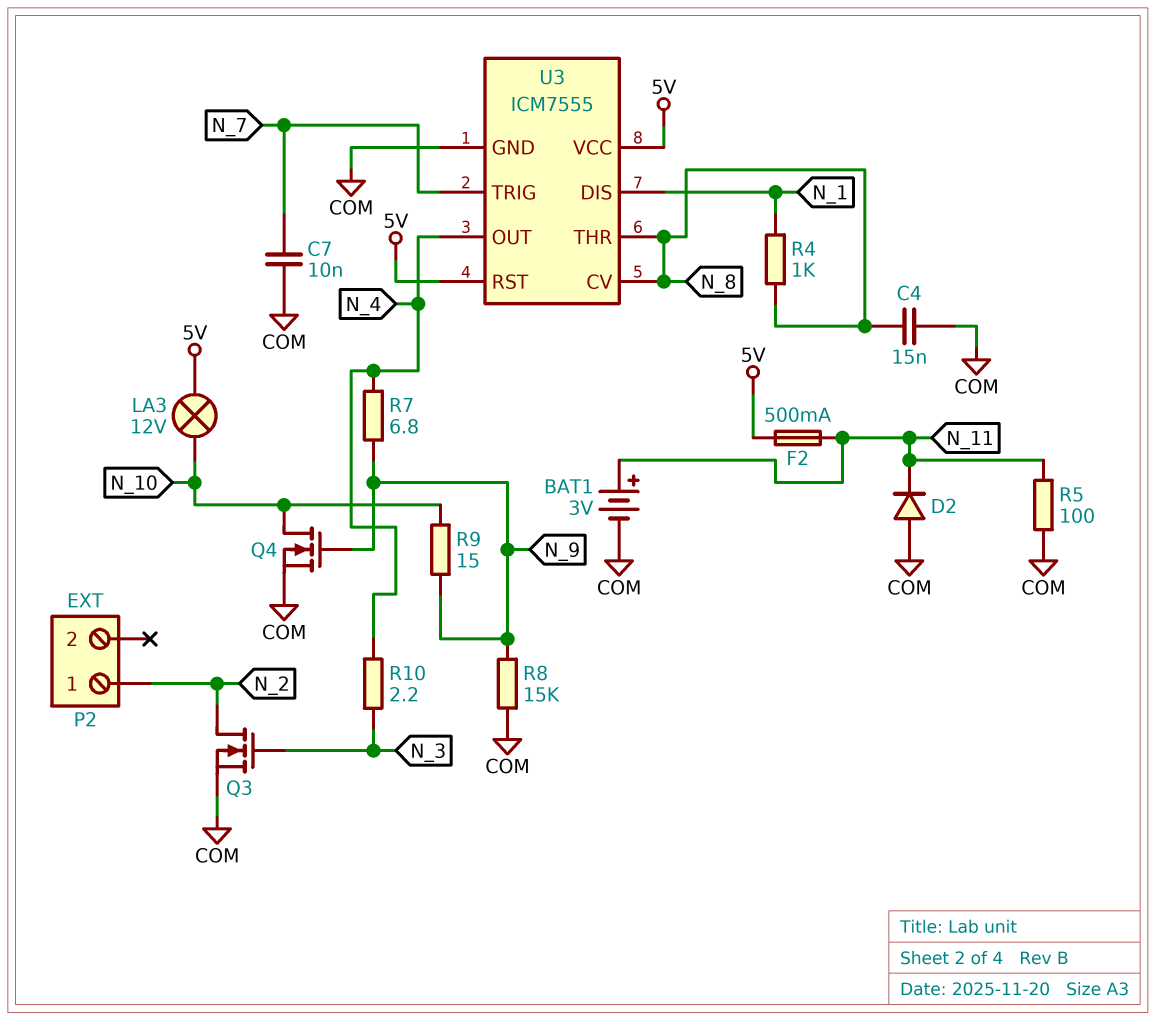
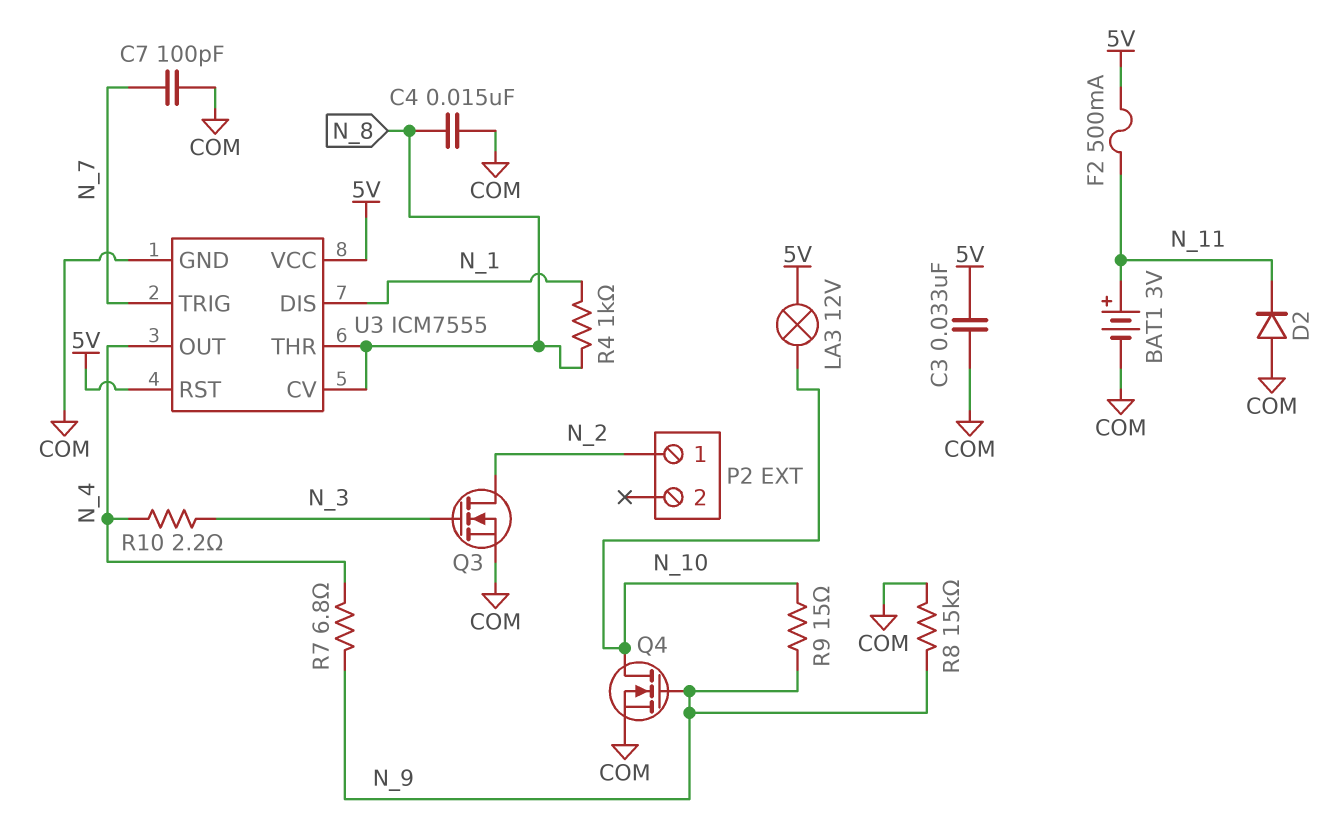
C3: none -> 33nF (5V, COM)
C7: 10nF (COM, N_7) -> 100pF (COM, N_7)
R5: 100 (COM, N_11) -> none

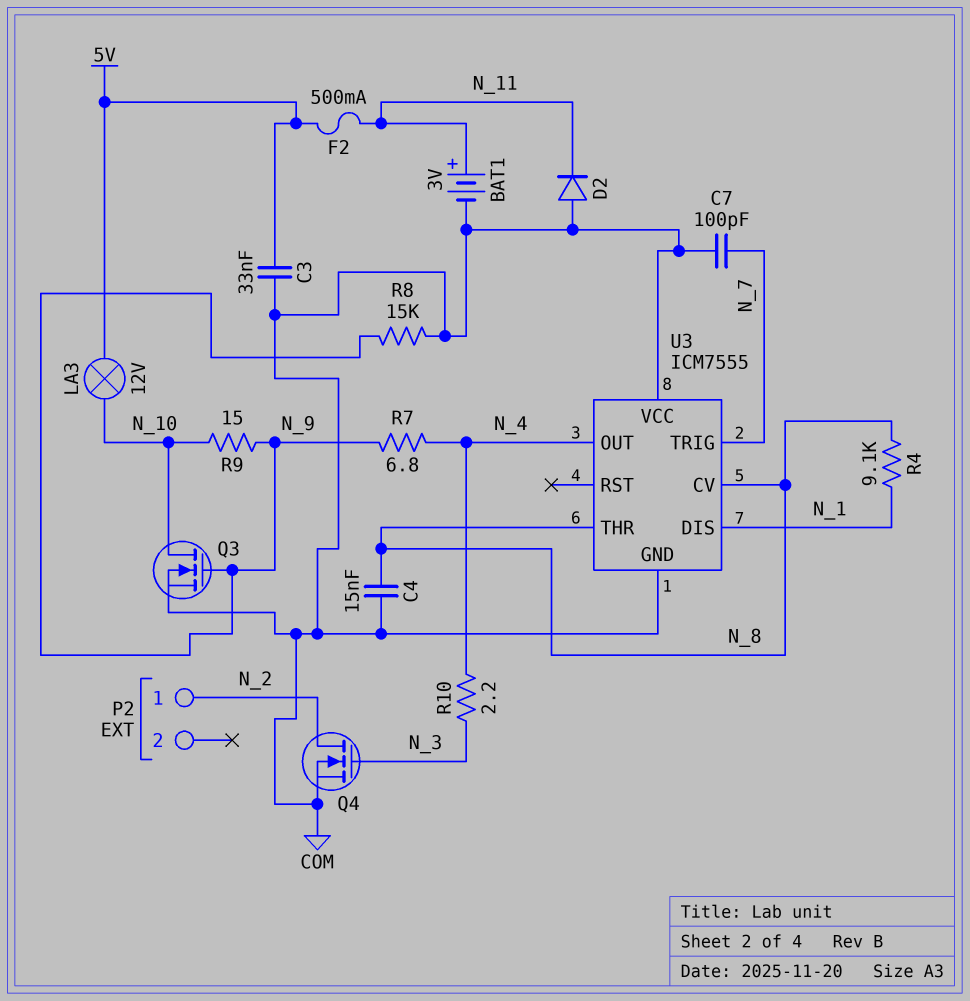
Q3: NMOS (G N_3, D N_2, S COM) -> NMOS (G N_9, D N_10, S COM)
Q4: NMOS (G N_9, D N_10, S COM) -> NMOS (G N_3, D N_2, S COM)
R4: 1k (N_1, N_8) -> 9.1k (N_1, N_8)
U3 pin RST: 5V -> none
U3 pin VCC: 5V -> COM

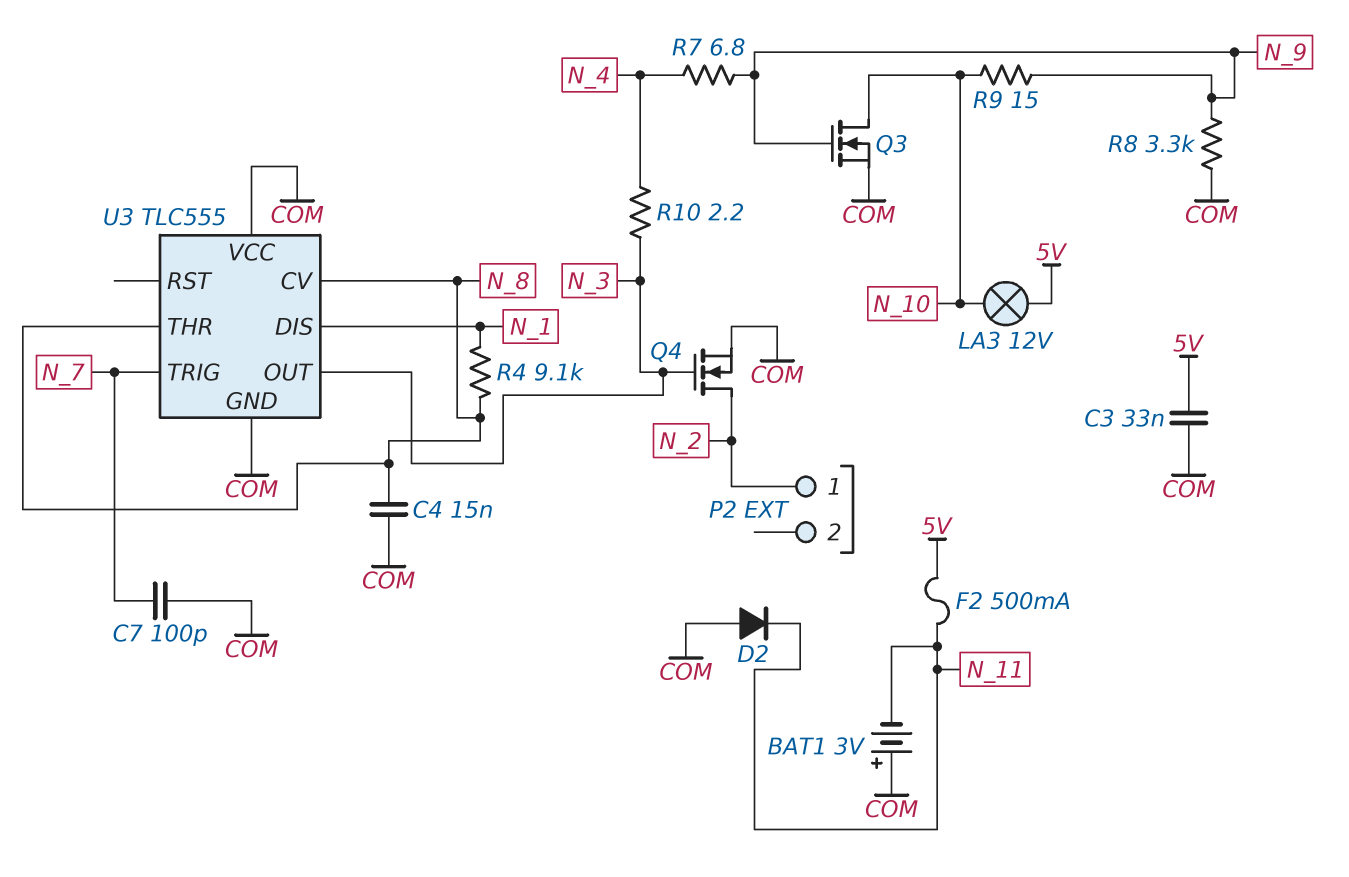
BAT1: 3V (plus N_11, minus COM) -> 3V (plus COM, minus N_11)
R8: 15k (COM, N_9) -> 3.3k (COM, N_9)
U3: ICM7555 -> TLC555
U3 pin OUT: N_4 -> N_3

